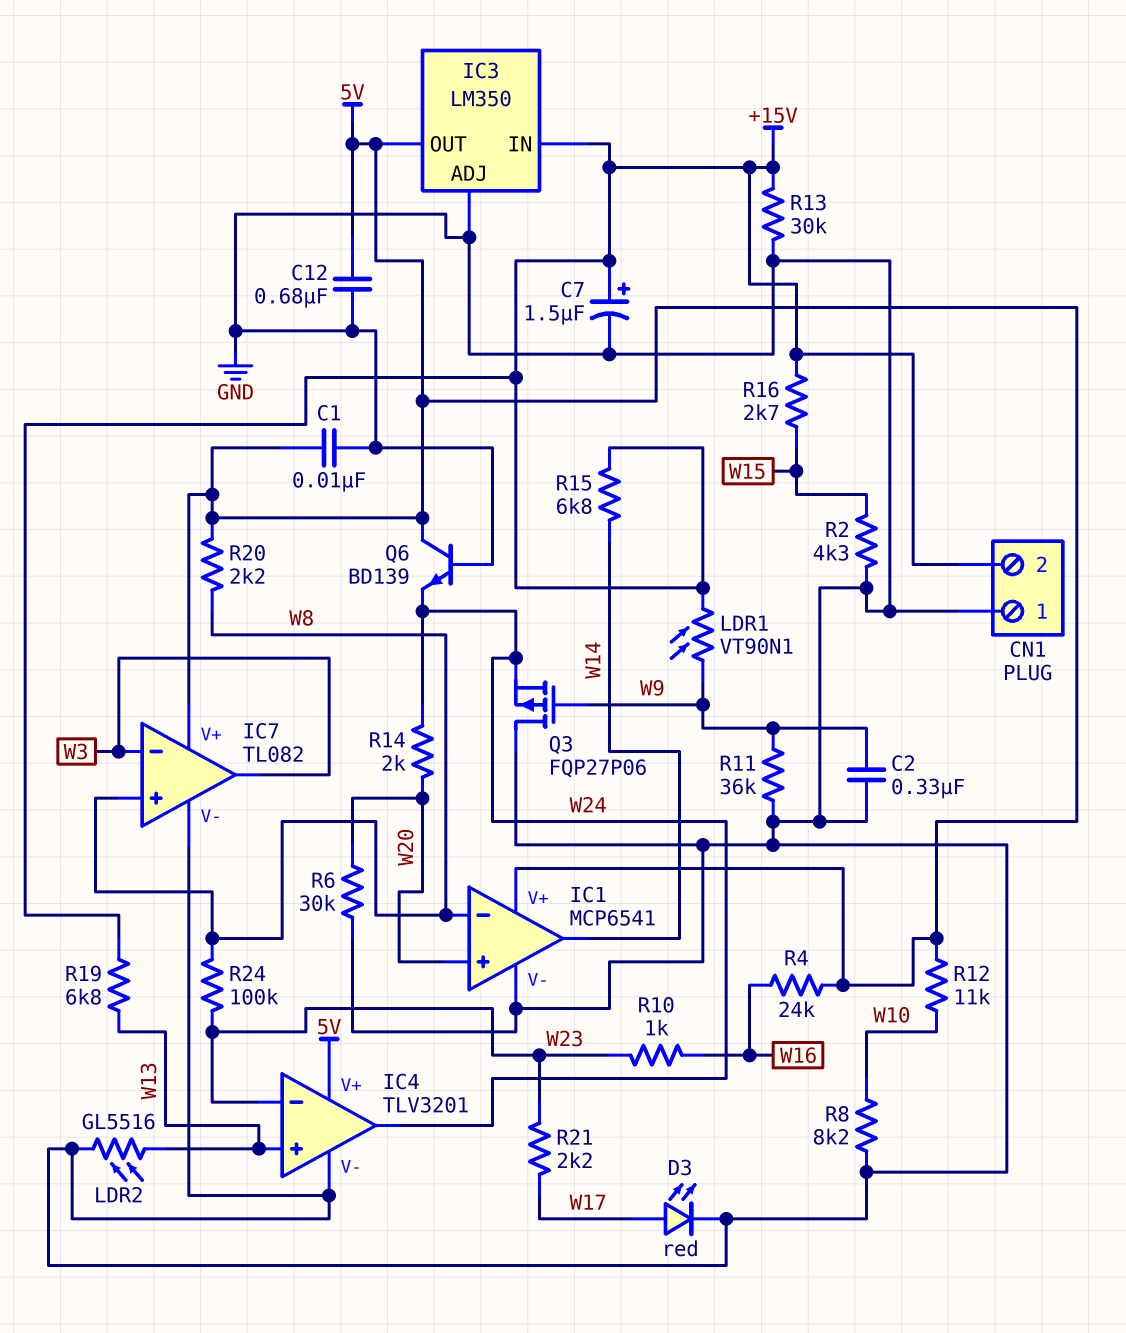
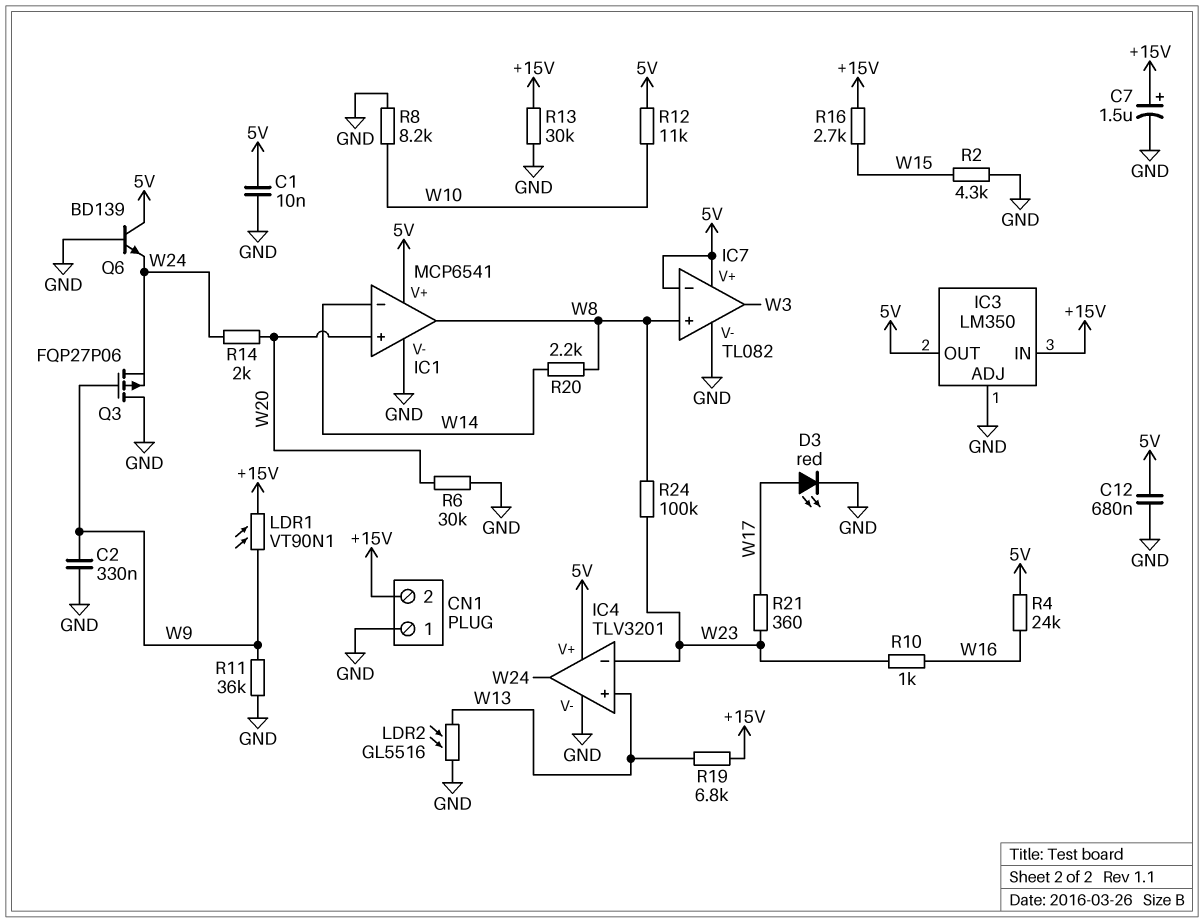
IC1 pin in-: W8 -> W14
IC1 pin out: W14 -> W8
IC7 pin in-: W3 -> 5V
R15: 6.8k (+15V, W14) -> none
R20: 2.2k (5V, W8) -> 2.2k (W8, W14)
R21: 2.2k (W17, W23) -> 360 (W17, W23)

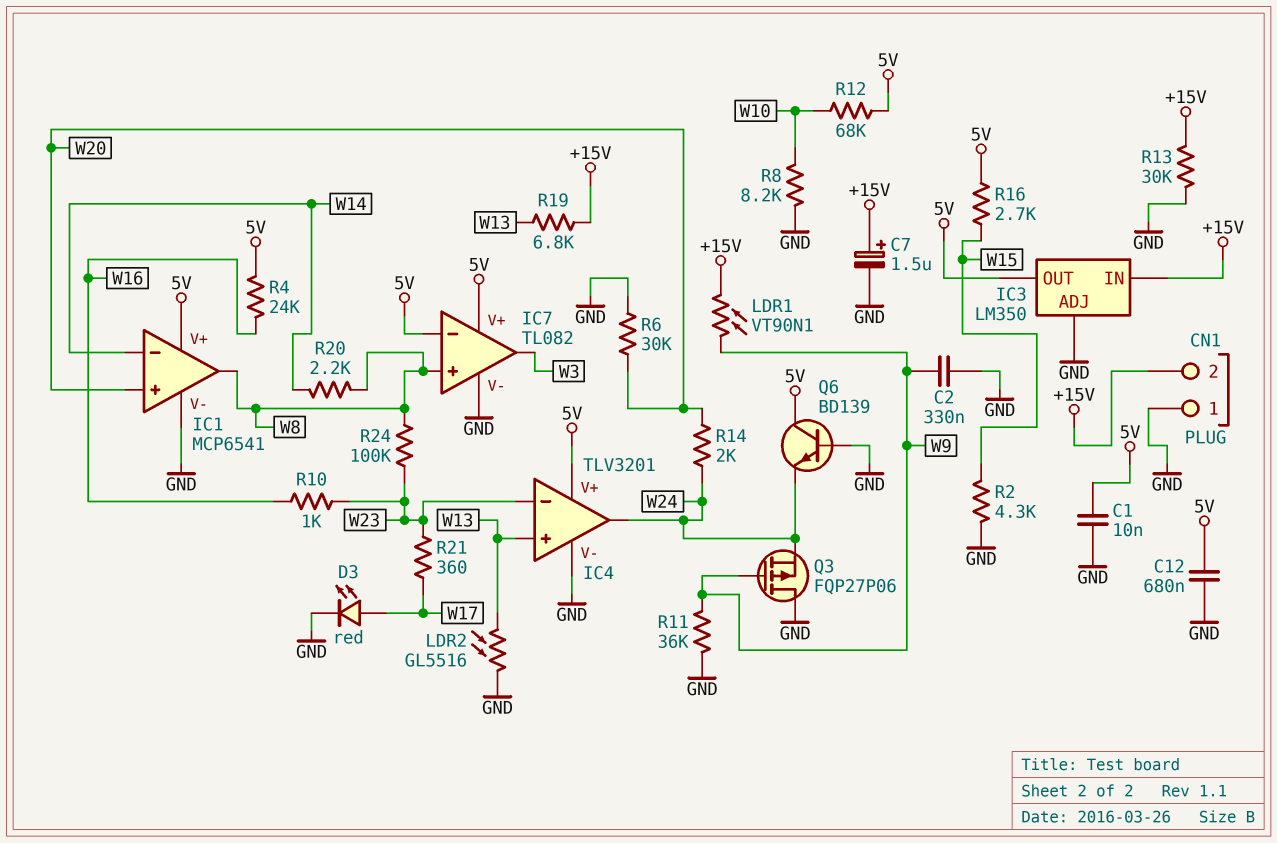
R12: 11k (5V, W10) -> 68k (5V, W10)
R16: 2.7k (+15V, W15) -> 2.7k (5V, W15)

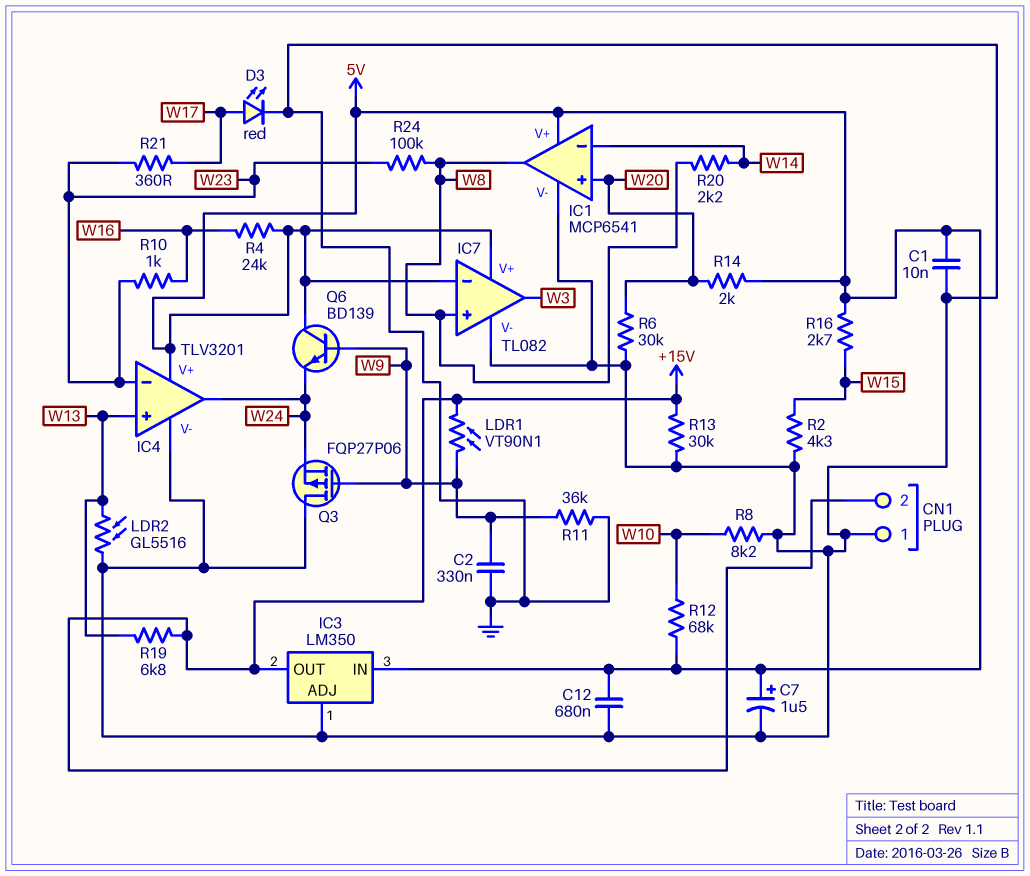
C7: 1.5uF (plus +15V, minus GND) -> 1.5uF (plus 5V, minus GND)
IC3 pin IN: +15V -> 5V
IC3 pin OUT: 5V -> +15V
Q6: NPN BD139 (B GND, C 5V, E W24) -> NPN BD139 (B W9, C 5V, E W24)
R14: 2k (W20, W24) -> 2k (5V, W20)

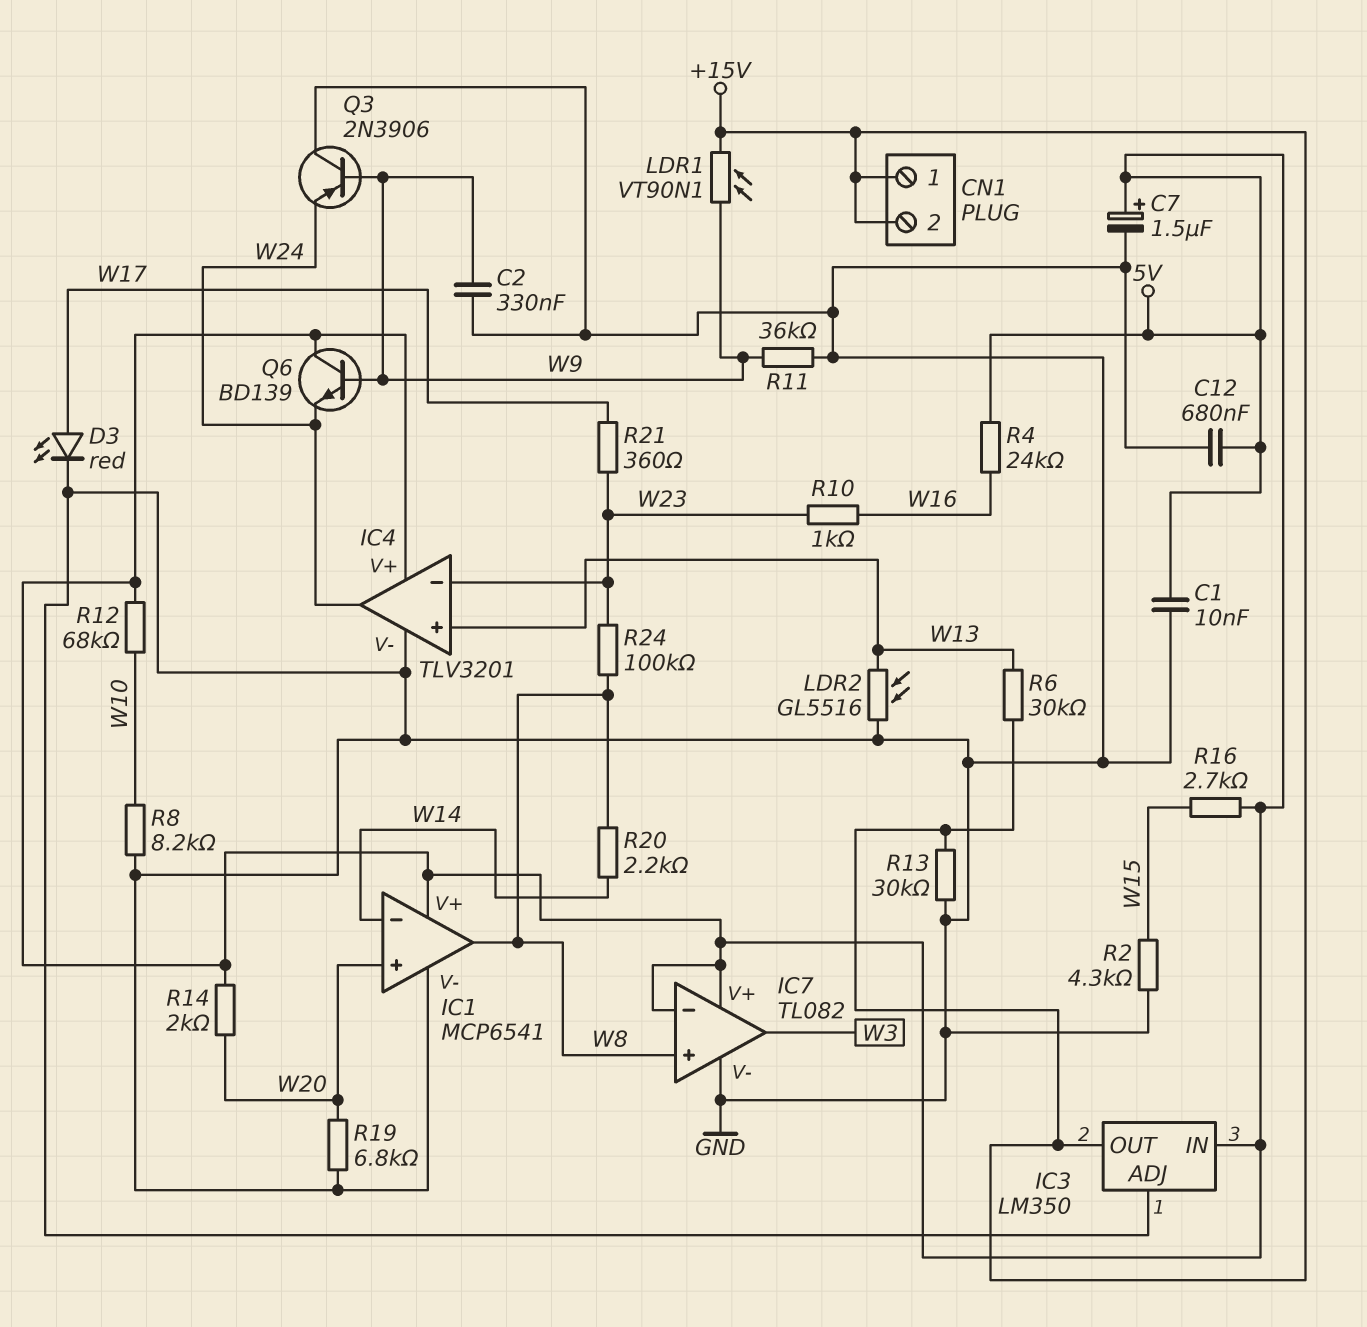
CN1 pin 1: GND -> +15V
Q3: PMOS FQP27P06 (G W9, D GND, S W24) -> PNP 2N3906 (B W9, C GND, E W24)
R6: 30k (GND, W20) -> 30k (+15V, W13)
R19: 6.8k (+15V, W13) -> 6.8k (GND, W20)

